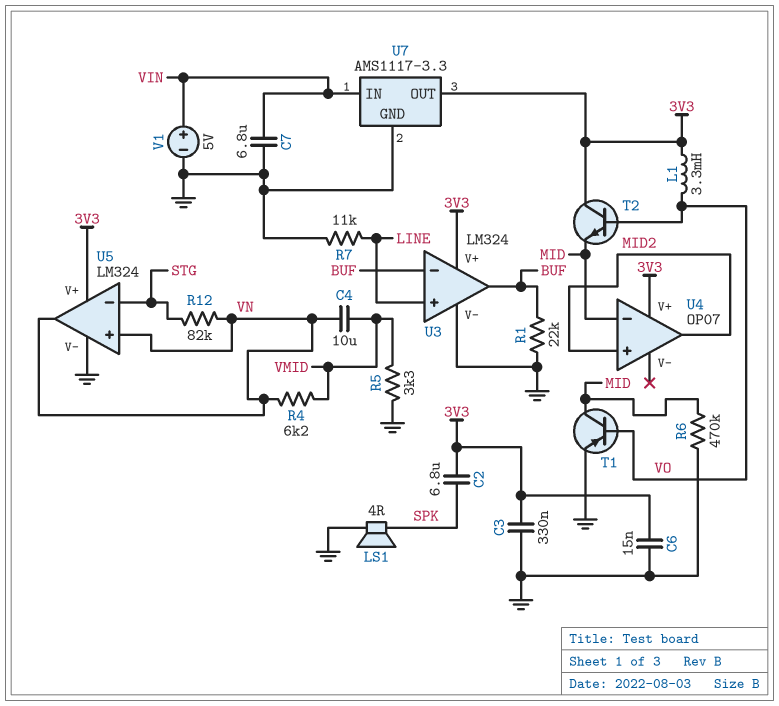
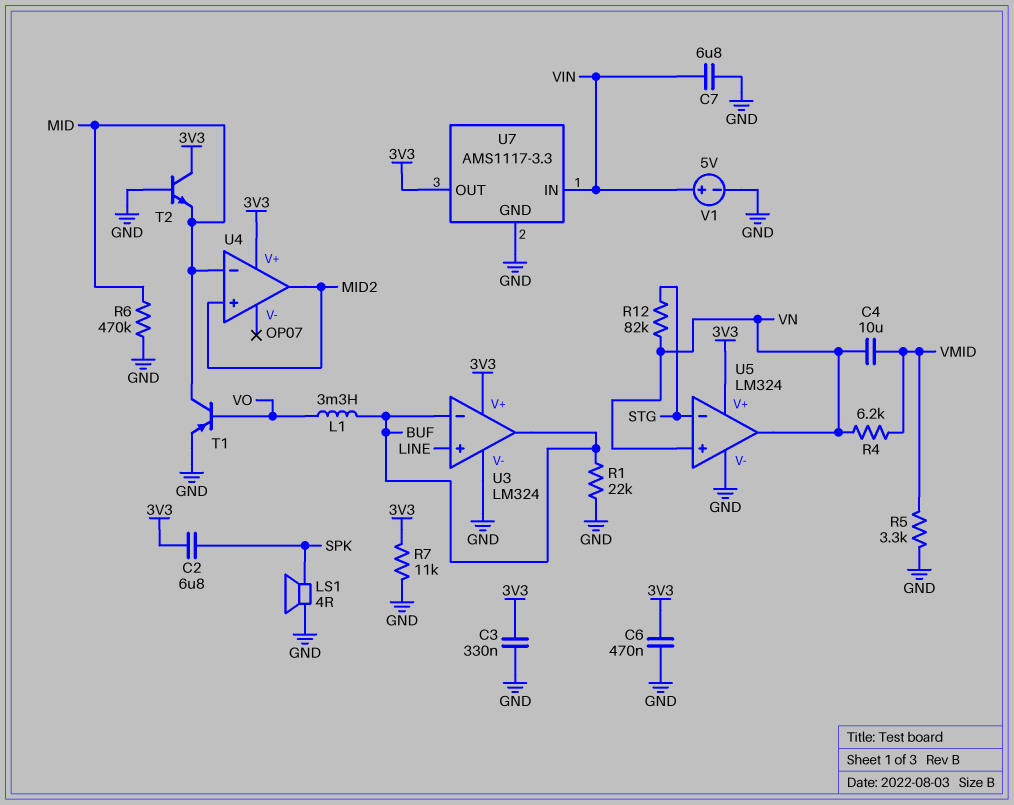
C6: 15nF (3V3, GND) -> 470nF (3V3, GND)
L1: 3.3mH (3V3, VO) -> 3.3mH (BUF, VO)
R7: 11k (GND, LINE) -> 11k (3V3, GND)
T2: NPN (B VO, C 3V3, E MID) -> NPN (B GND, C 3V3, E MID)

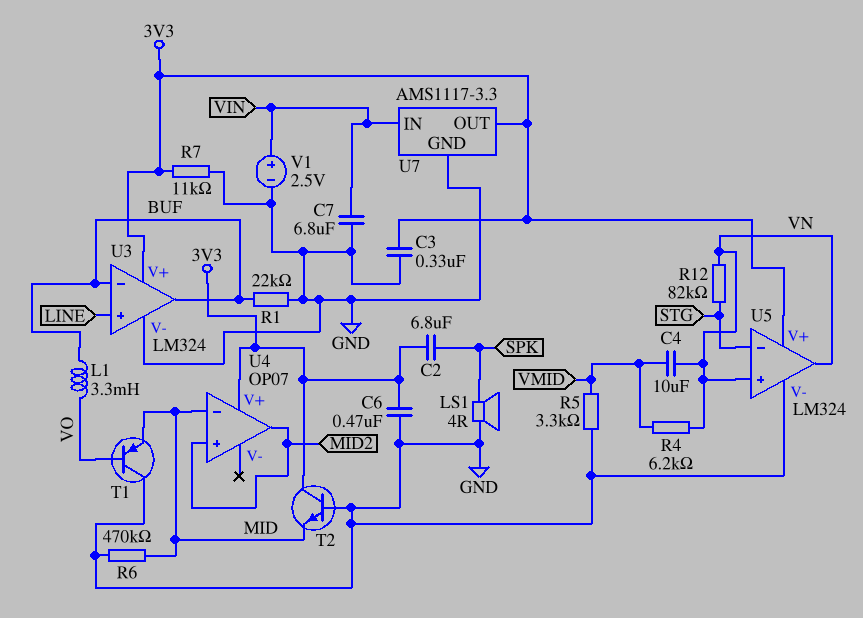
T1: PNP (B VO, C MID, E GND) -> PNP (B VO, C GND, E MID)
V1: 5V (plus VIN, minus GND) -> 2.5V (plus VIN, minus GND)

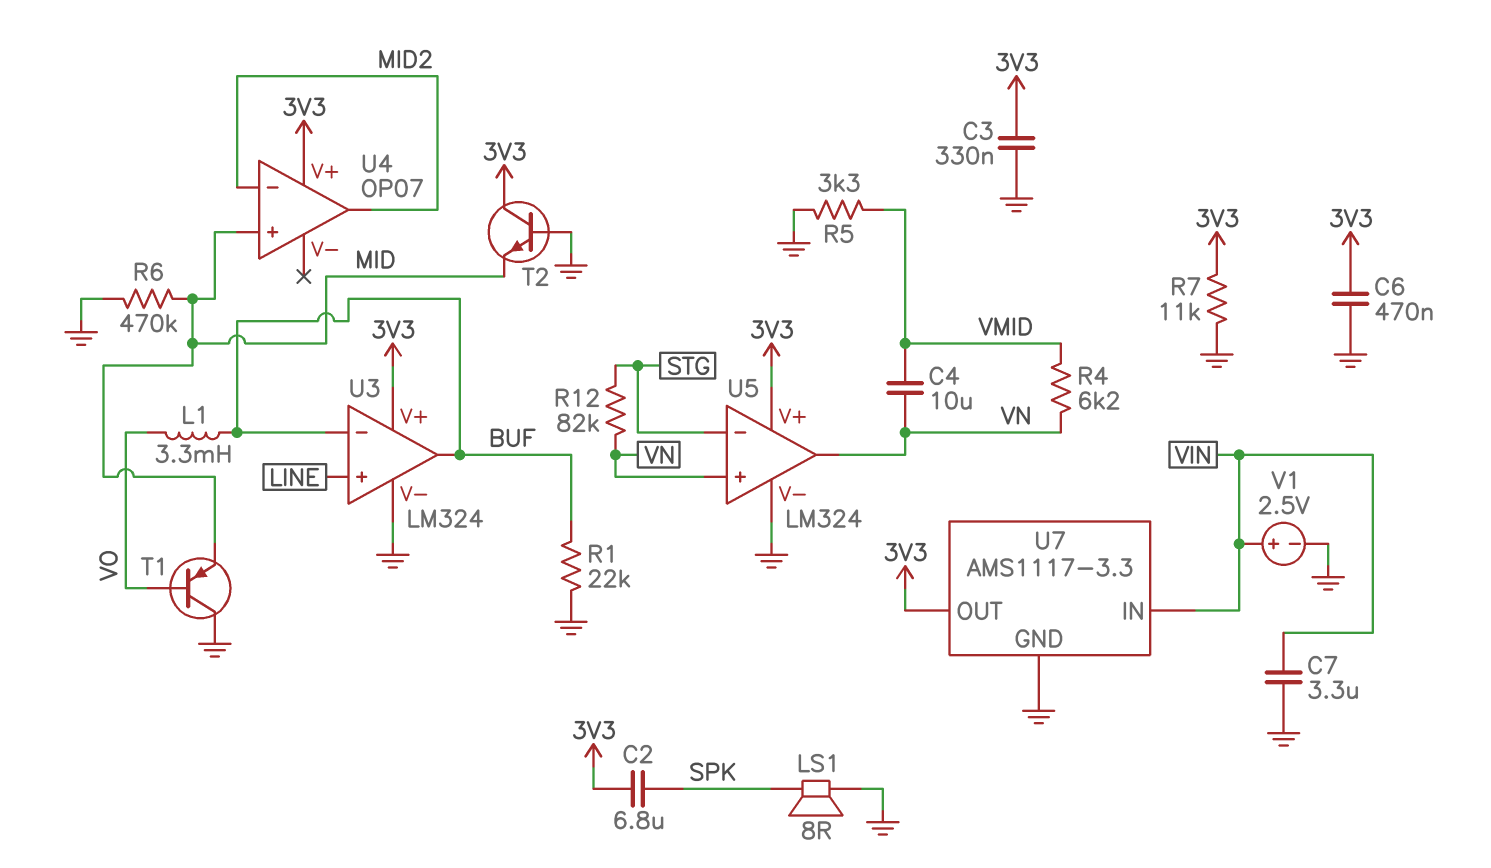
C7: 6.8uF (GND, VIN) -> 3.3uF (GND, VIN)
LS1: speaker 4R (GND, SPK) -> speaker 8R (GND, SPK)
U4 pin in+: MID2 -> MID
U4 pin in-: MID -> MID2

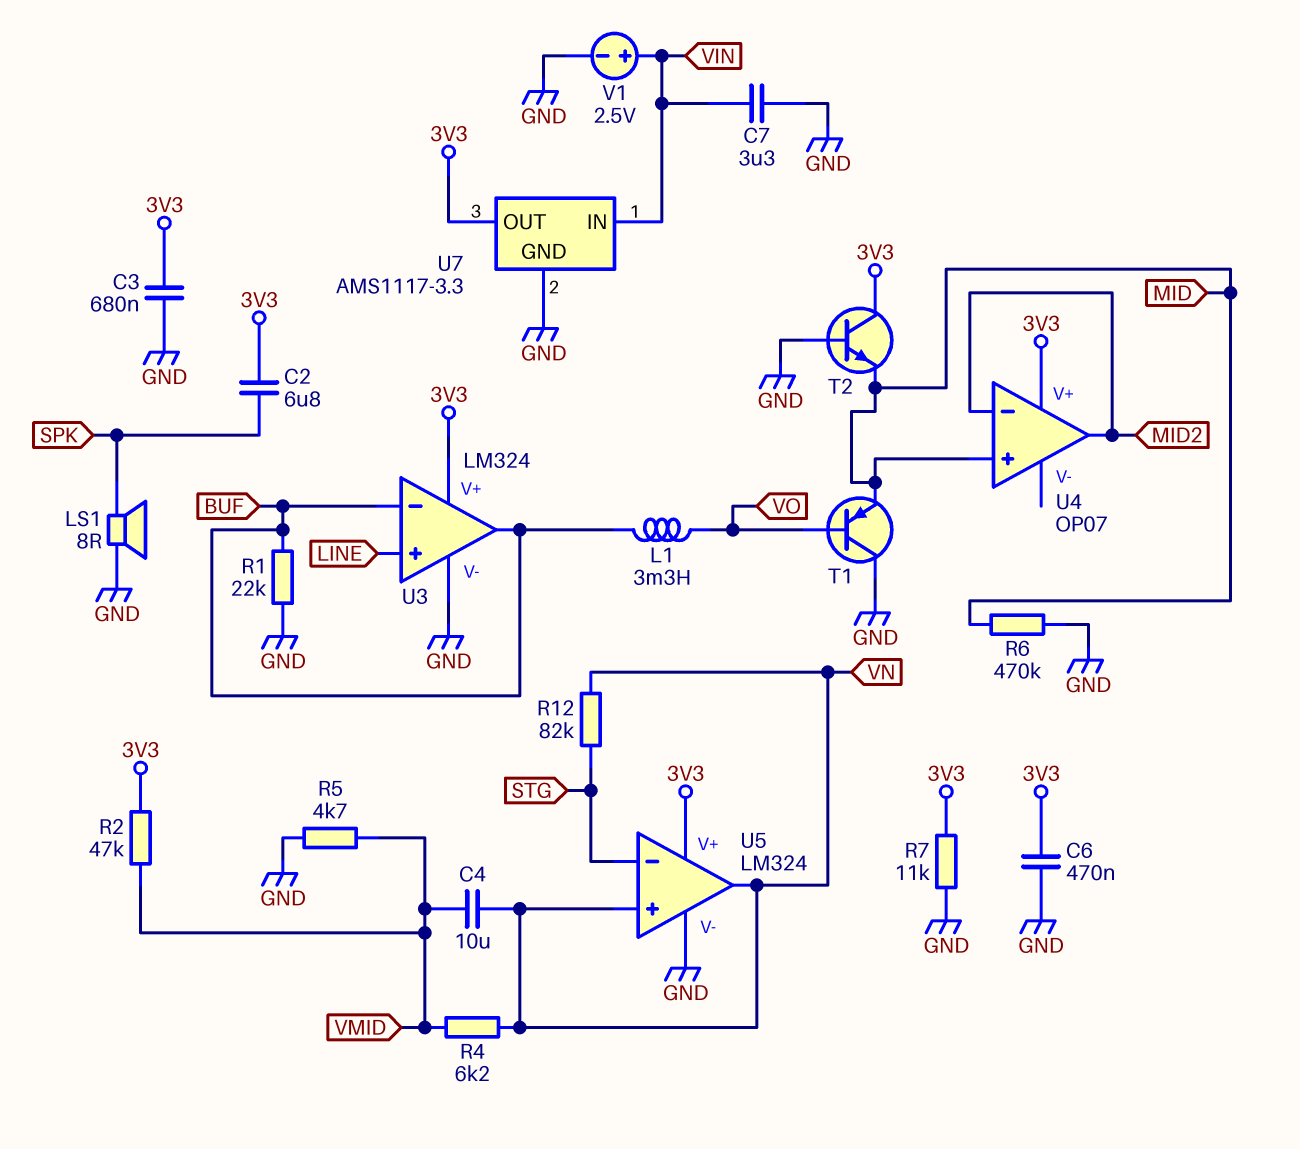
C3: 330nF (3V3, GND) -> 680nF (3V3, GND)
R2: none -> 47k (3V3, VMID)
R5: 3.3k (GND, VMID) -> 4.7k (GND, VMID)

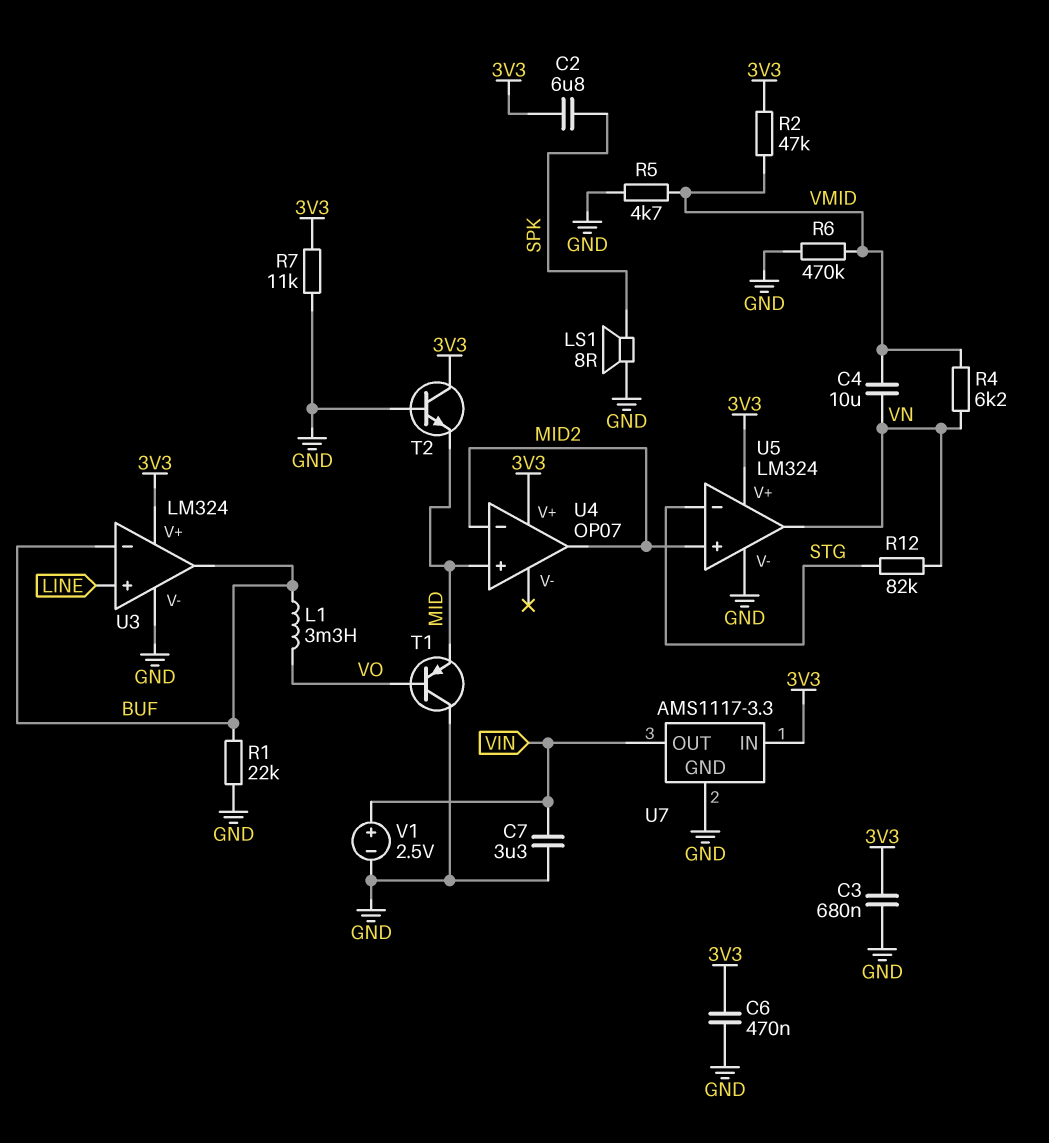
R6: 470k (GND, MID) -> 470k (GND, VMID)
U5 pin in+: VN -> MID2
U7 pin IN: VIN -> 3V3
U7 pin OUT: 3V3 -> VIN

